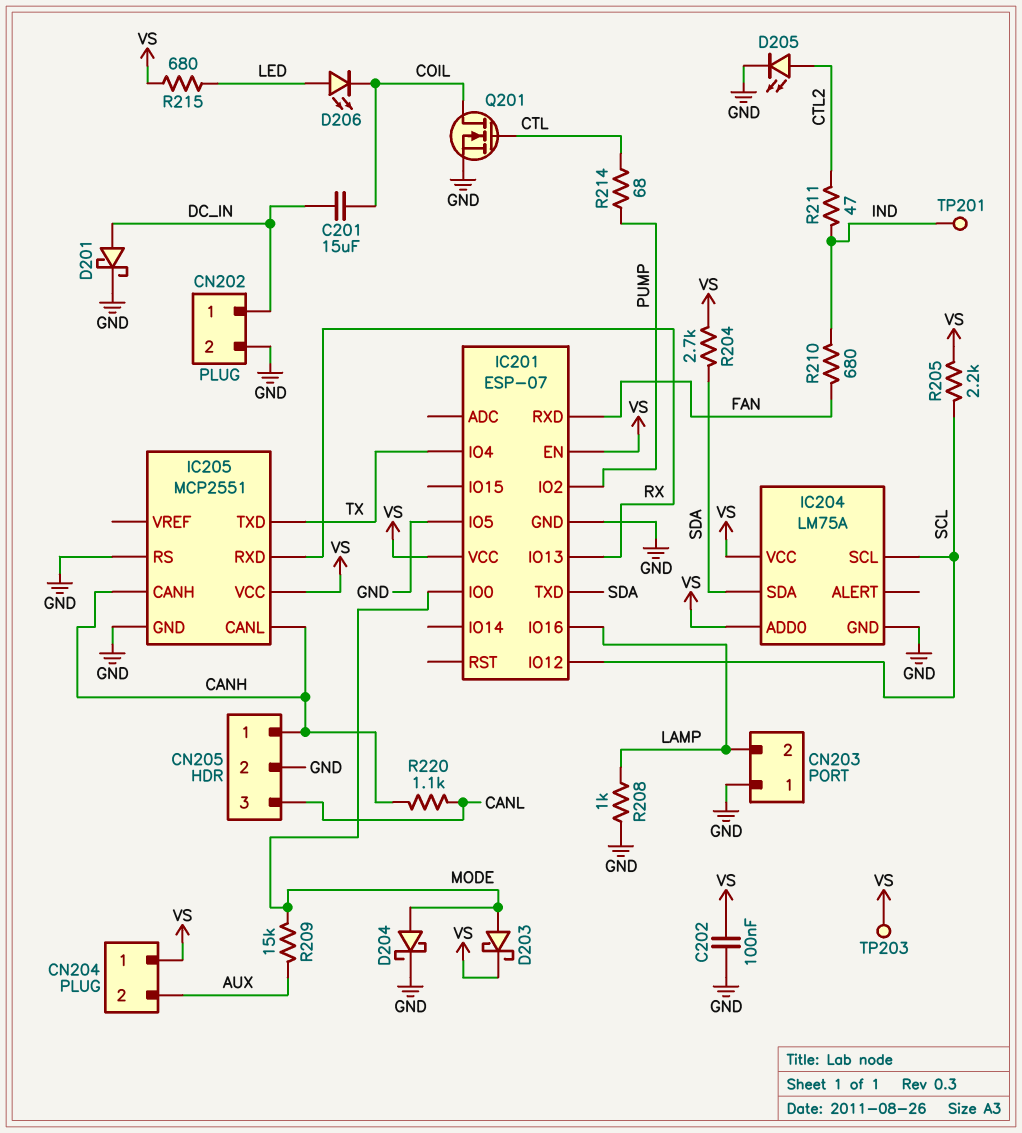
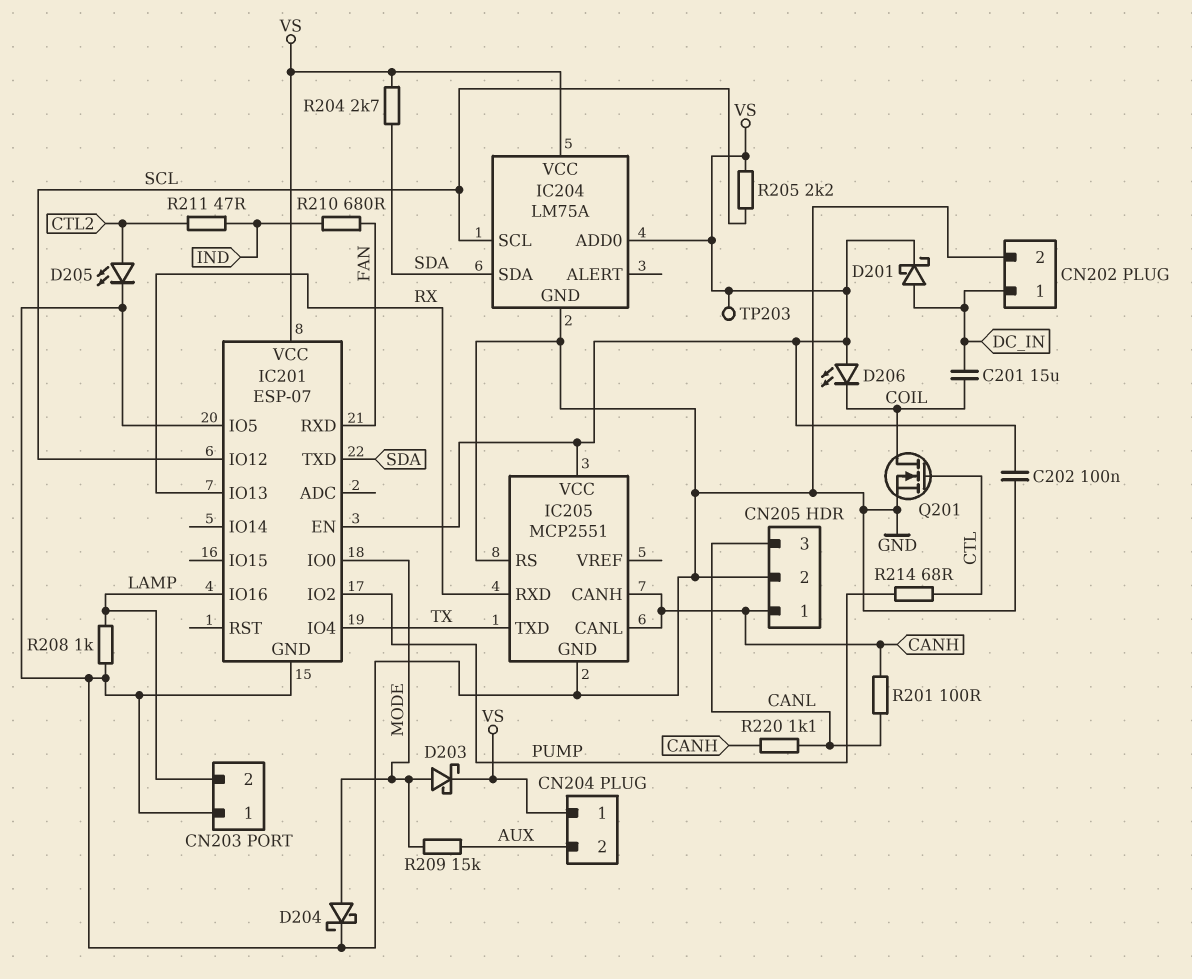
D201: schottky (A DC_IN, K GND) -> schottky (A DC_IN, K VS)
D206: LED (A LED, K COIL) -> LED (A VS, K COIL)
R201: none -> 100 (CANH, CANL)
R215: 680 (LED, VS) -> none
TP201: test point (IND) -> none

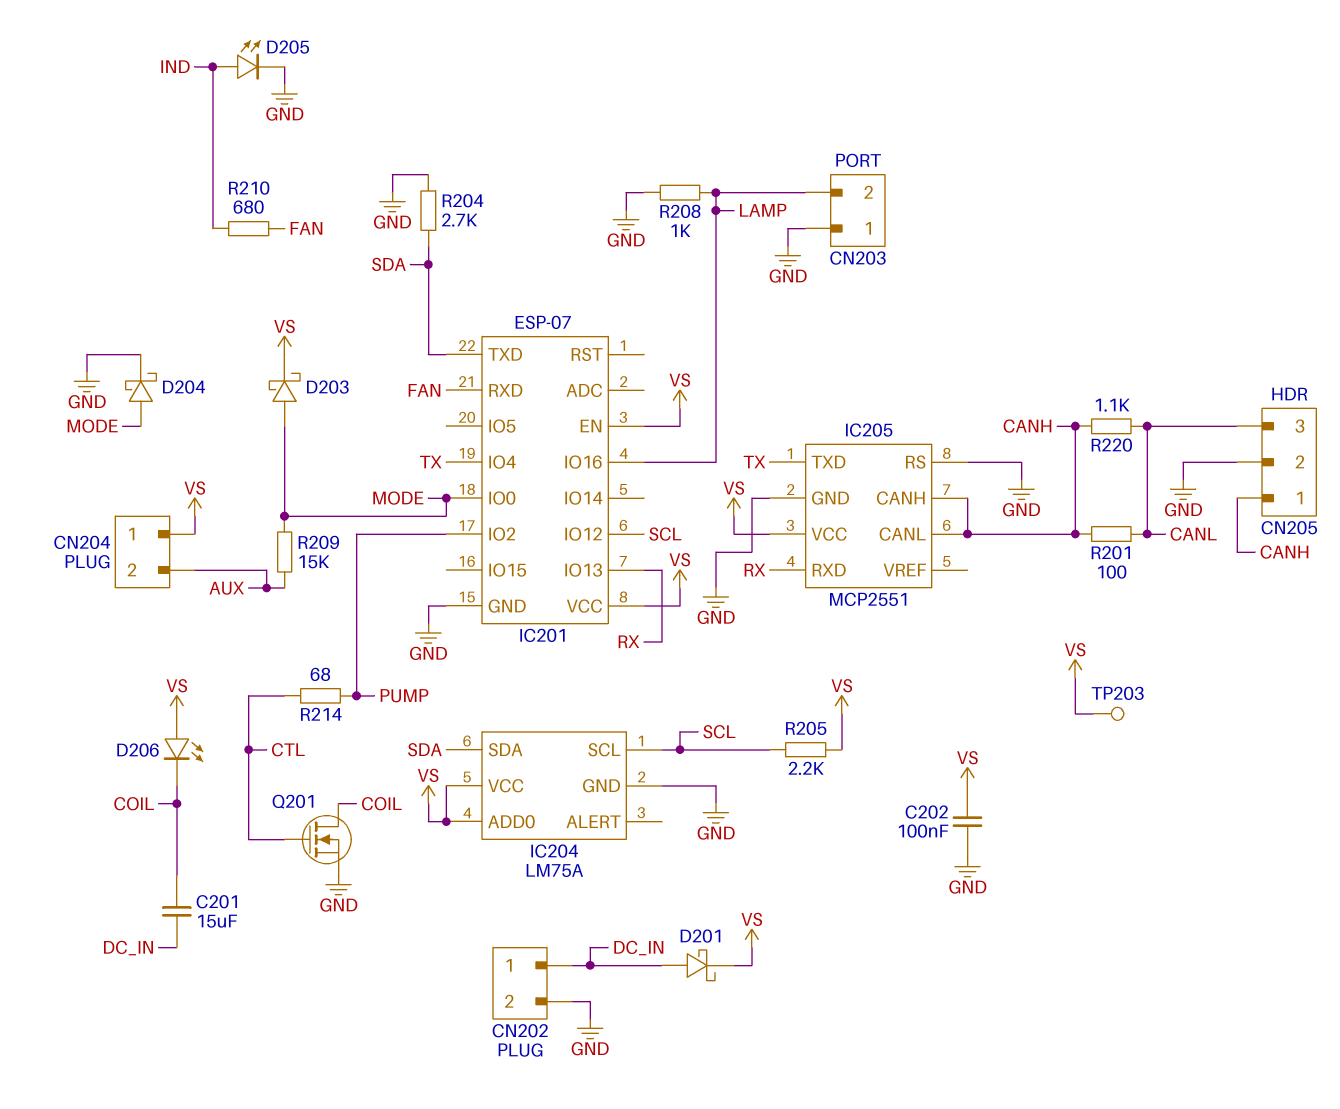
D205: LED (A CTL2, K GND) -> LED (A IND, K GND)
IC201 pin IO5: GND -> none
R204: 2.7k (SDA, VS) -> 2.7k (GND, SDA)
R211: 47 (CTL2, IND) -> none

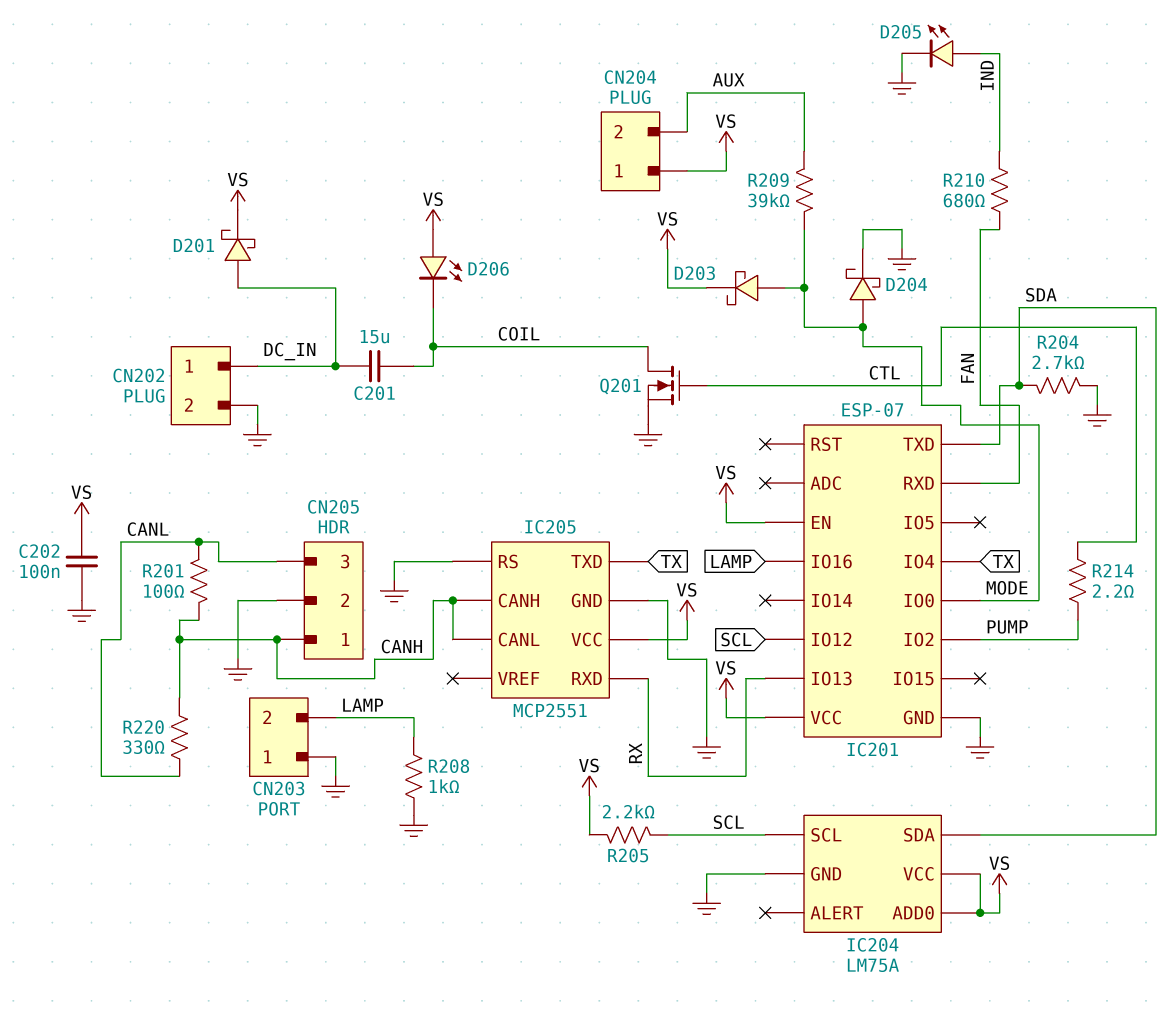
R209: 15k (AUX, MODE) -> 39k (AUX, MODE)
R214: 68 (CTL, PUMP) -> 2.2 (CTL, PUMP)
R220: 1.1k (CANH, CANL) -> 330 (CANH, CANL)
TP203: test point (VS) -> none

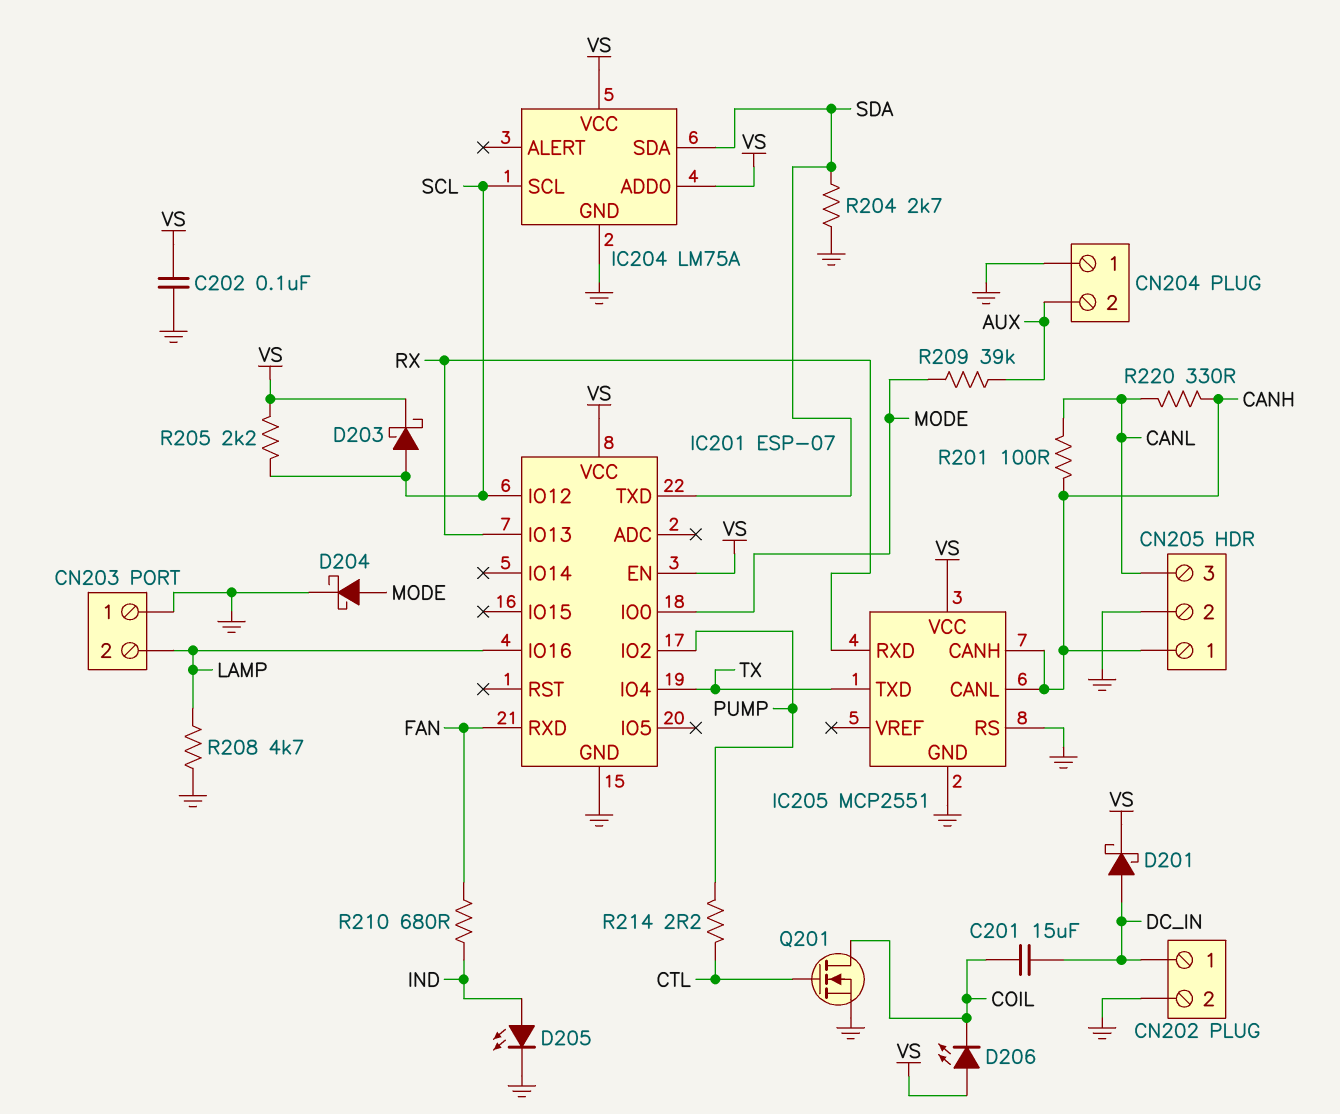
CN204 pin 1: VS -> GND
D203: schottky (A MODE, K VS) -> schottky (A SCL, K VS)
R208: 1k (GND, LAMP) -> 4.7k (GND, LAMP)

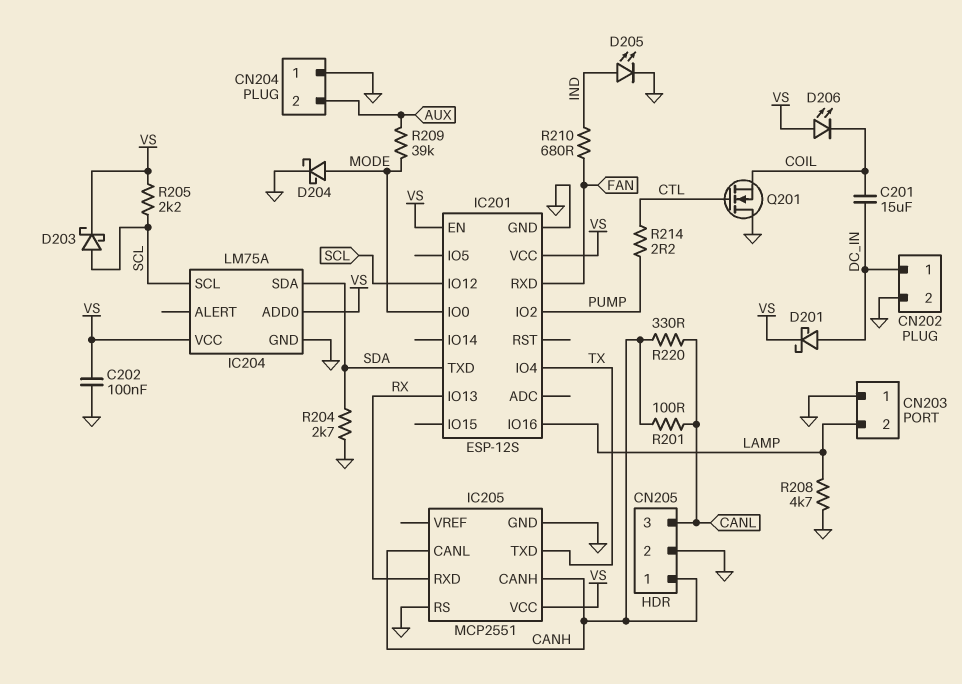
IC201: ESP-07 -> ESP-12S
Q201: NMOS (G CTL, D COIL, S GND) -> NMOS (G CTL, D GND, S COIL)

